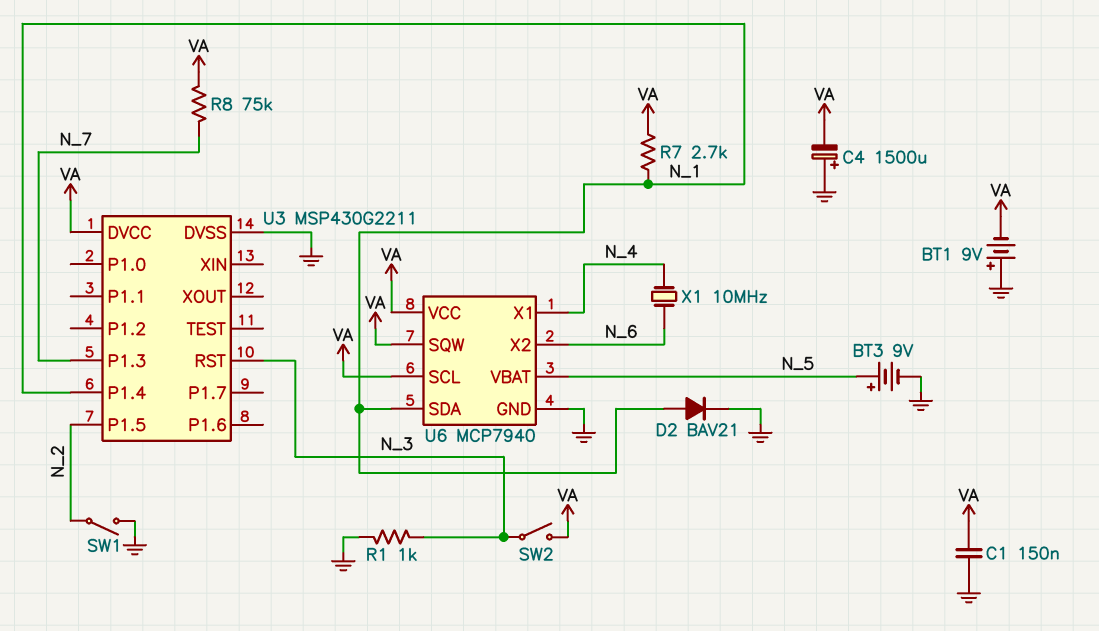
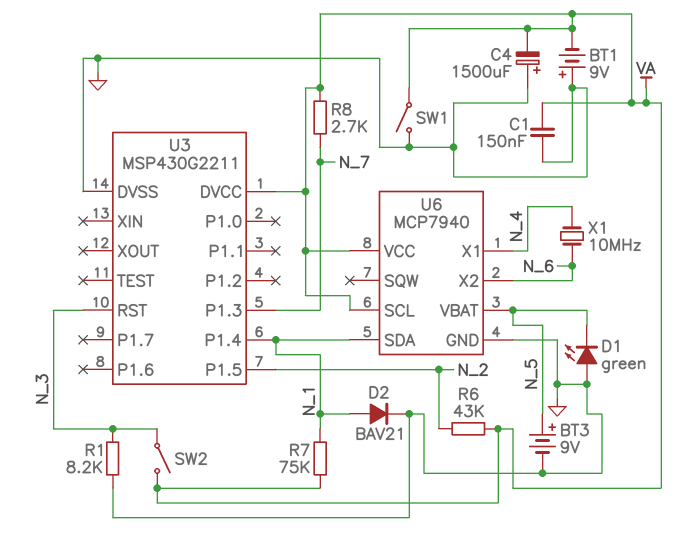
D1: none -> LED green (A GND, K N_5)
R1: 1k (GND, N_3) -> 8.2k (GND, N_3)
R6: none -> 43k (N_2, VA)
R7: 2.7k (N_1, VA) -> 75k (N_1, VA)
R8: 75k (N_7, VA) -> 2.7k (N_7, VA)
SW1: switch (GND, N_2) -> switch (GND, VA)
U6 pin SQW: VA -> none

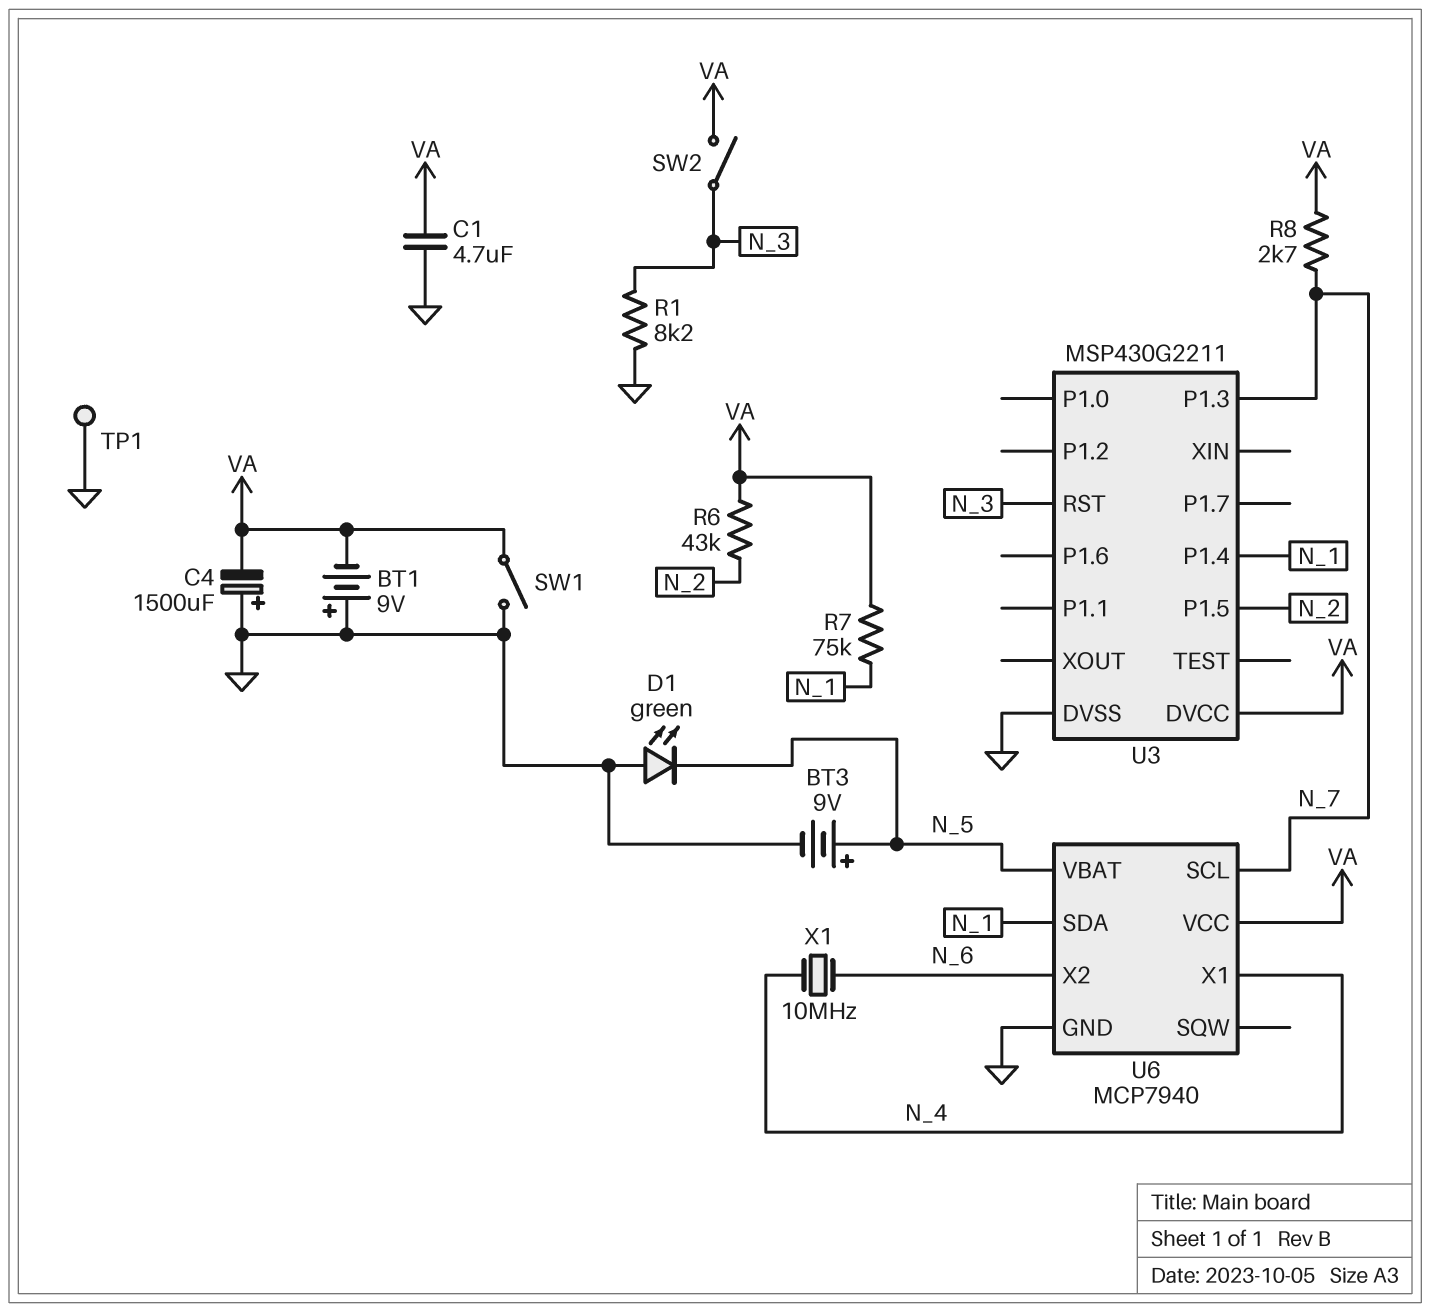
C1: 150nF (GND, VA) -> 4.7uF (GND, VA)
D2: diode BAV21 (A N_1, K GND) -> none
TP1: none -> test point (GND)
U6 pin SCL: VA -> N_7

